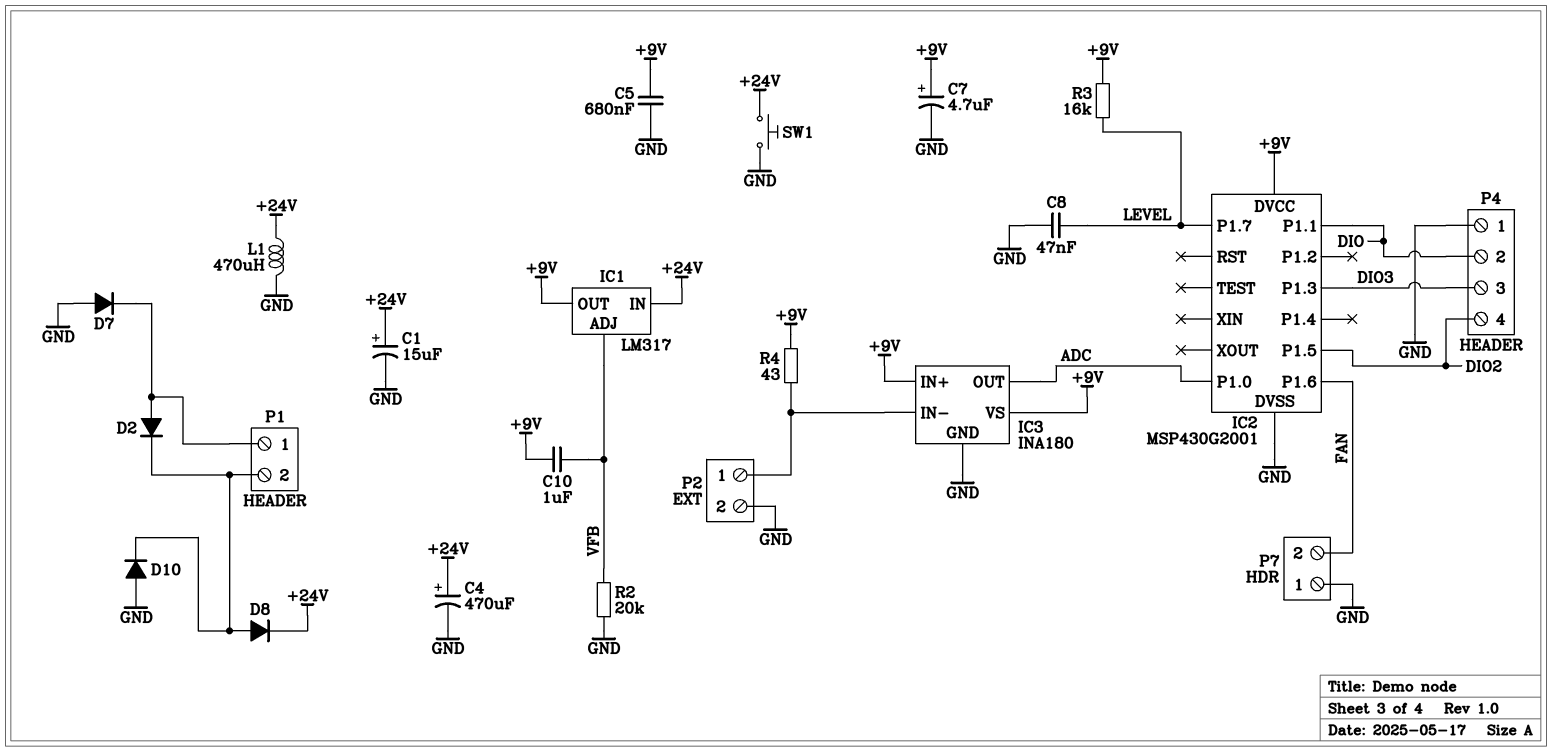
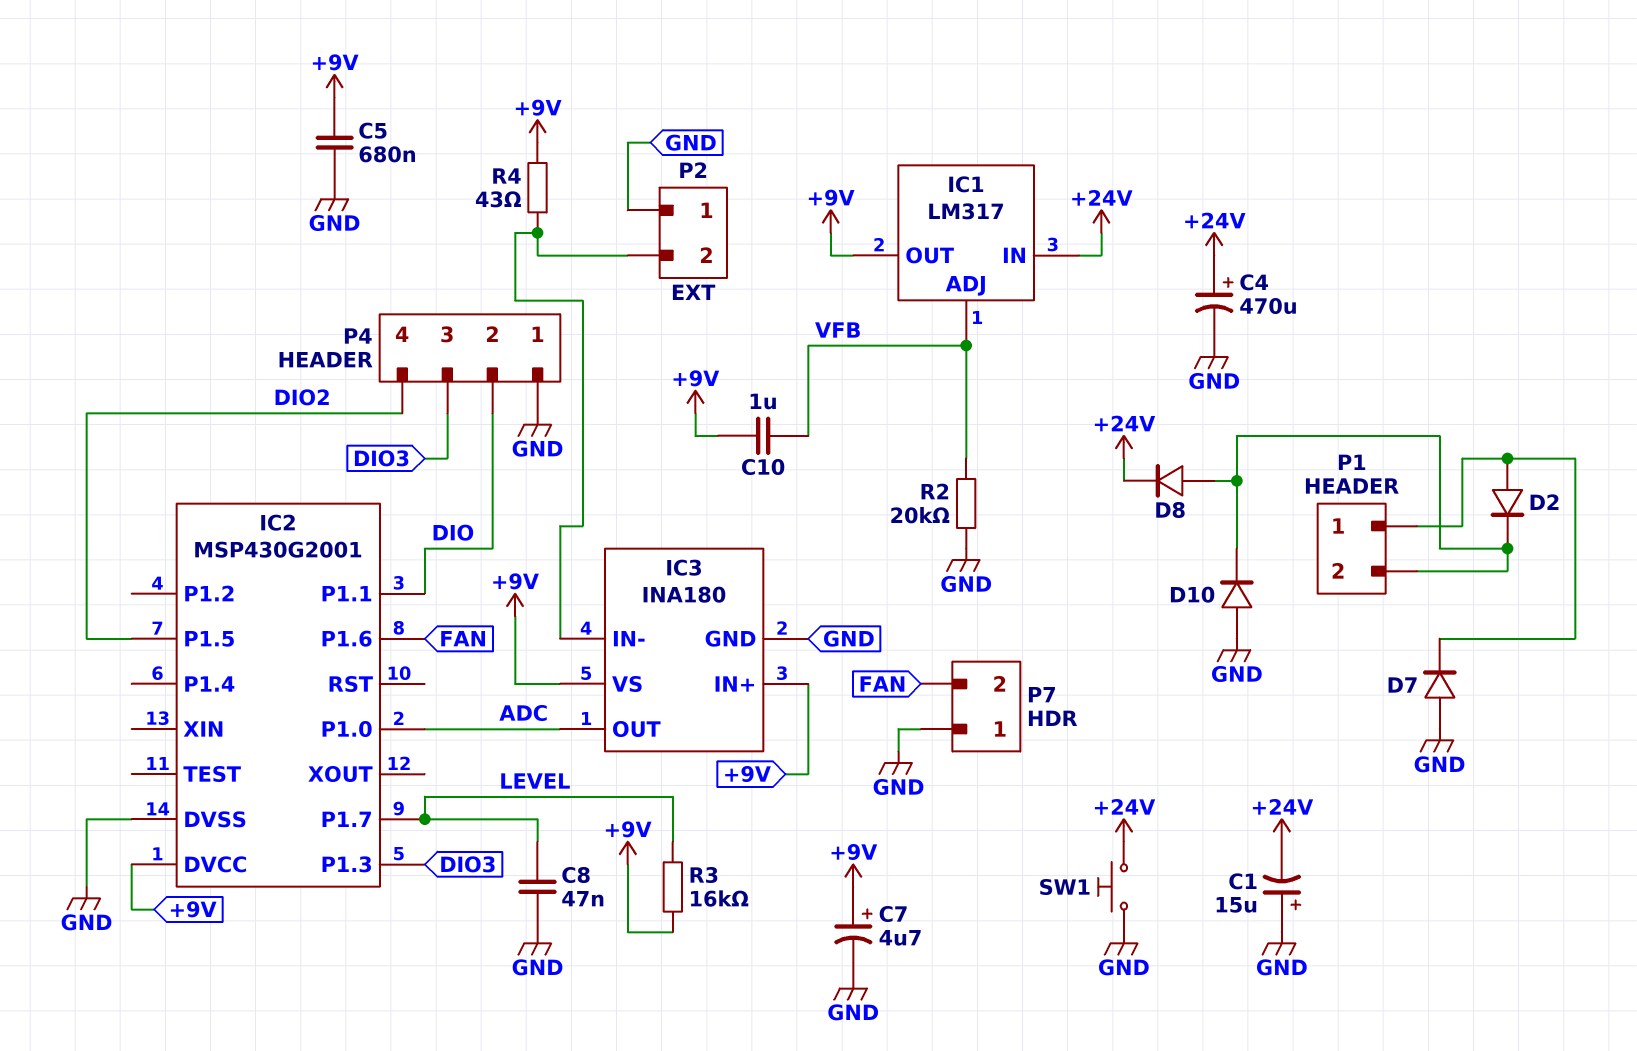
C1: 15uF (plus +24V, minus GND) -> 15uF (plus GND, minus +24V)
L1: 470uH (+24V, GND) -> none
P2 pin 1: IC3/IN- -> GND
P2 pin 2: GND -> IC3/IN-

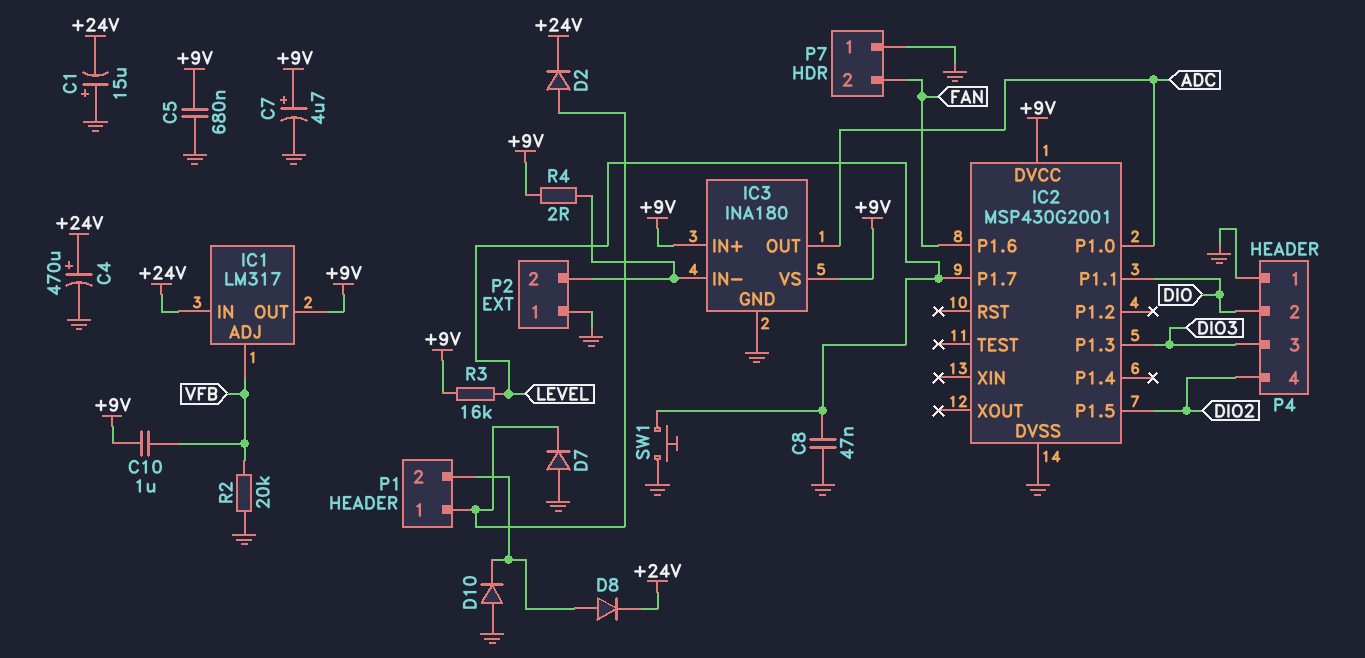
D2: diode (A P1/1, K P1/2) -> diode (A P1/1, K +24V)
R4: 43 (+9V, IC3/IN-) -> 2 (+9V, IC3/IN-)
SW1: button (+24V, GND) -> button (GND, LEVEL)

